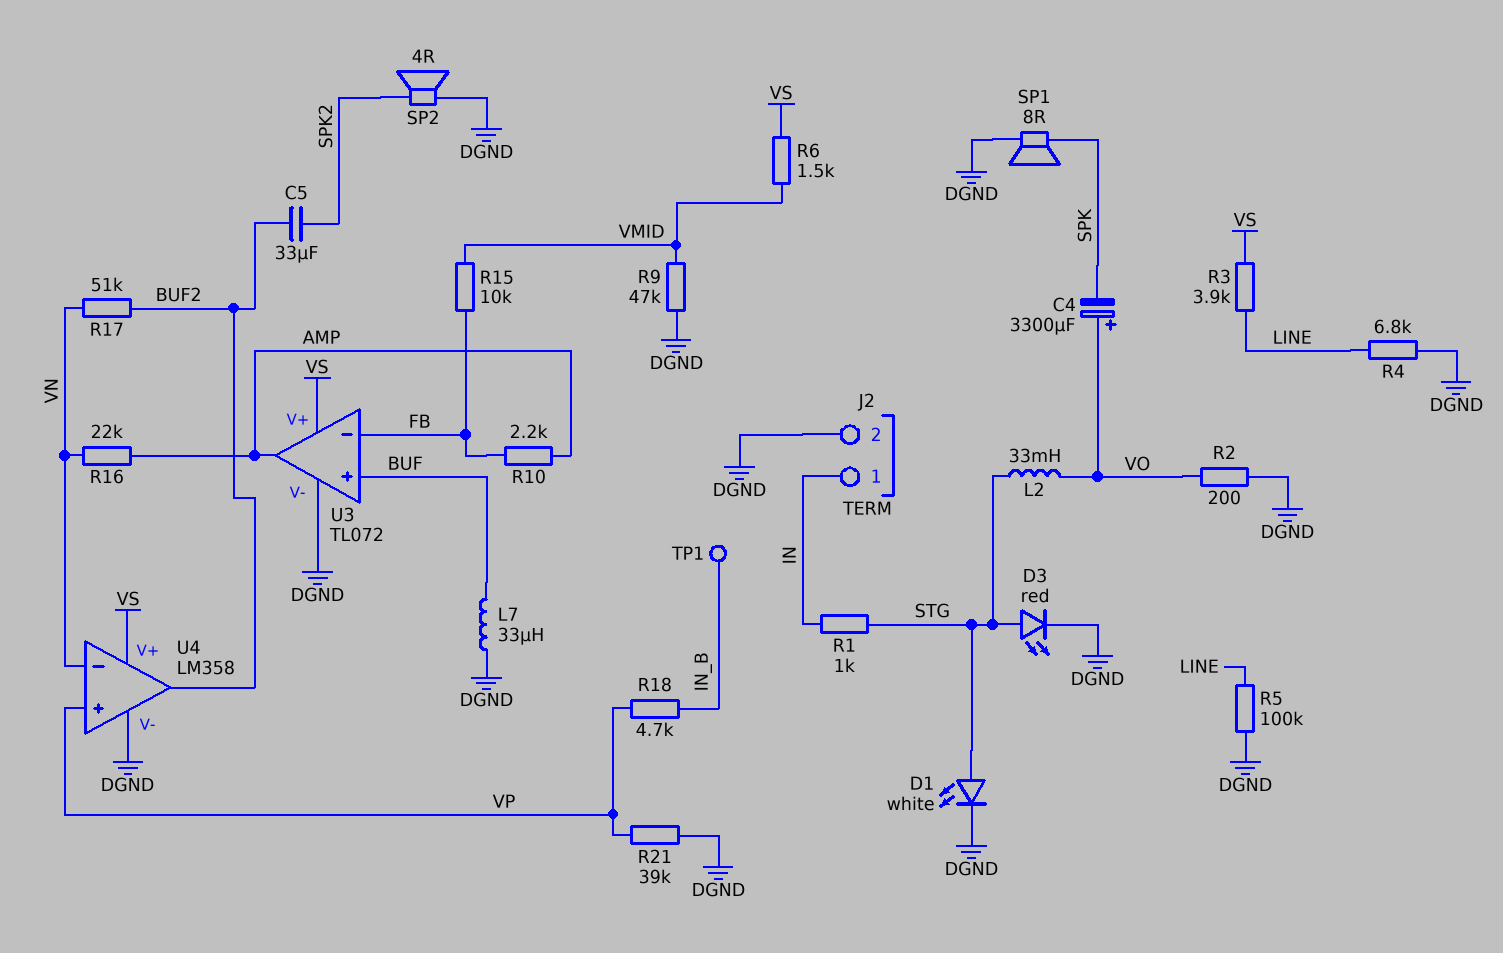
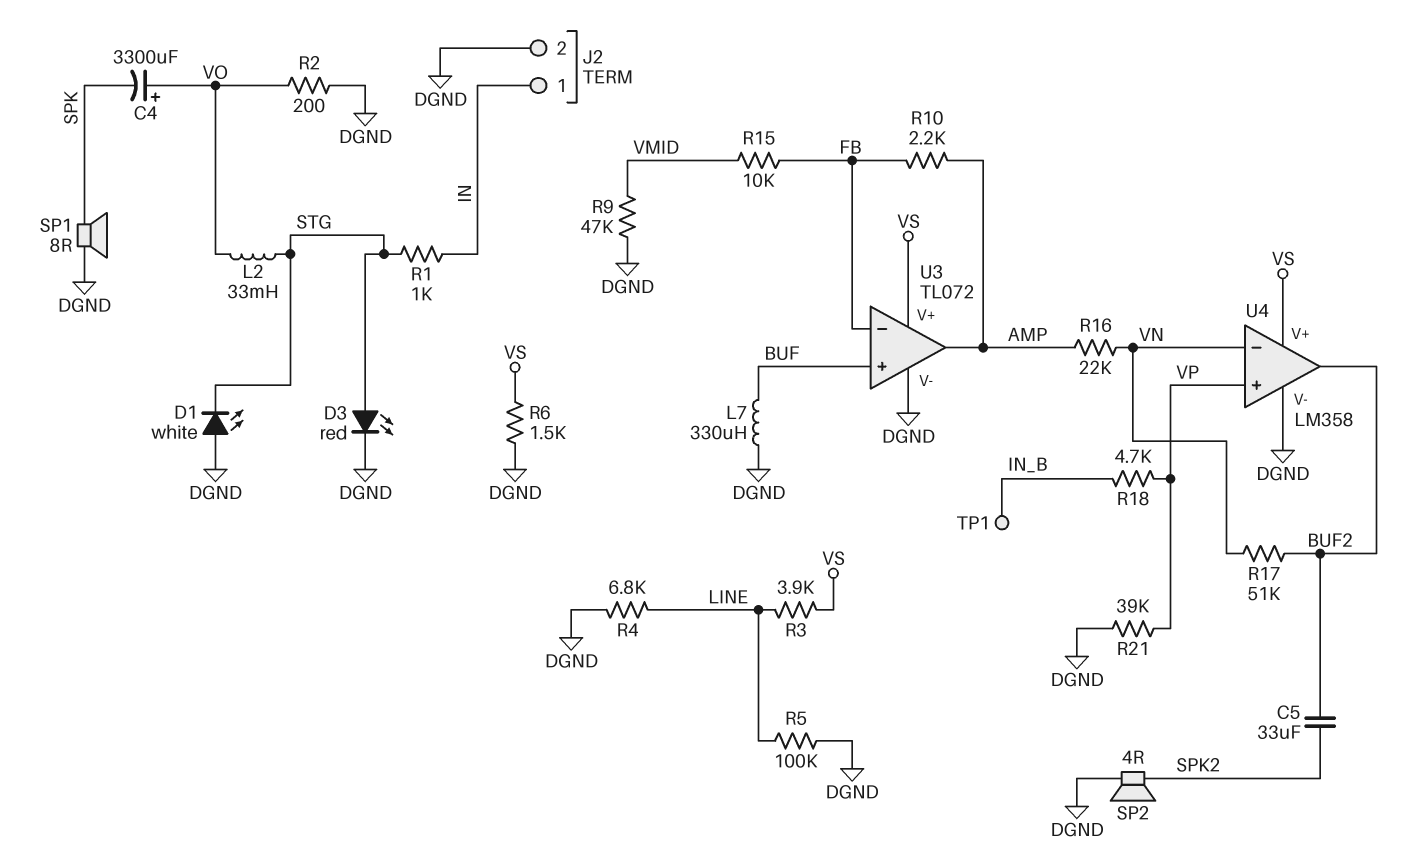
D1: LED white (A STG, K DGND) -> LED white (A DGND, K STG)
L7: 33uH (BUF, DGND) -> 330uH (BUF, DGND)
R6: 1.5k (VMID, VS) -> 1.5k (DGND, VS)

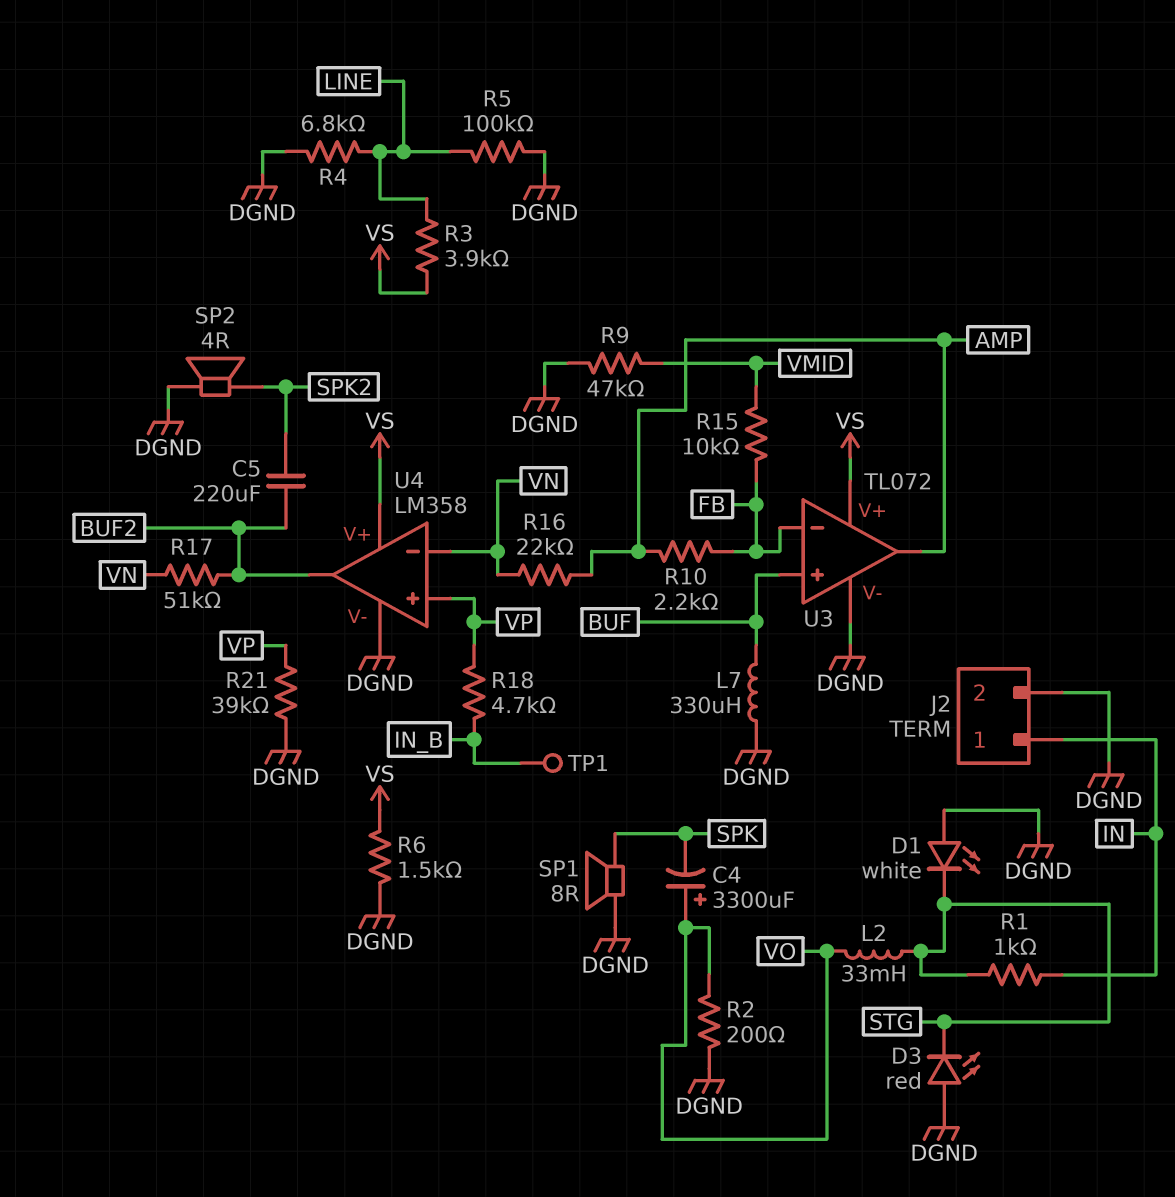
C5: 33uF (BUF2, SPK2) -> 220uF (BUF2, SPK2)
D3: LED red (A STG, K DGND) -> LED red (A DGND, K STG)

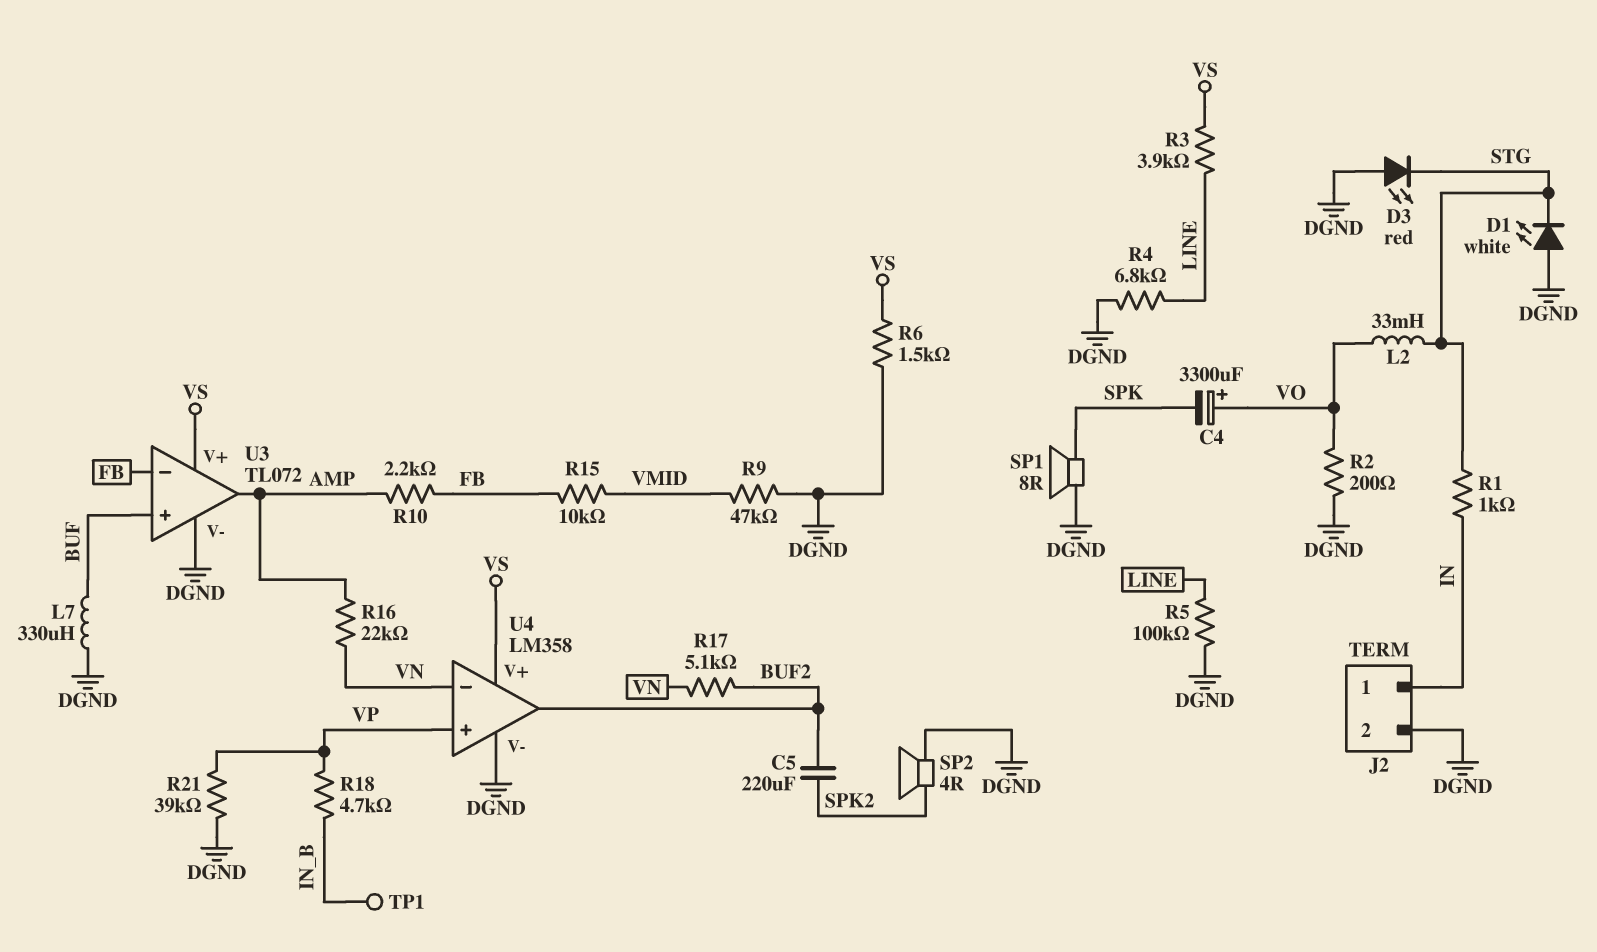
R17: 51k (BUF2, VN) -> 5.1k (BUF2, VN)

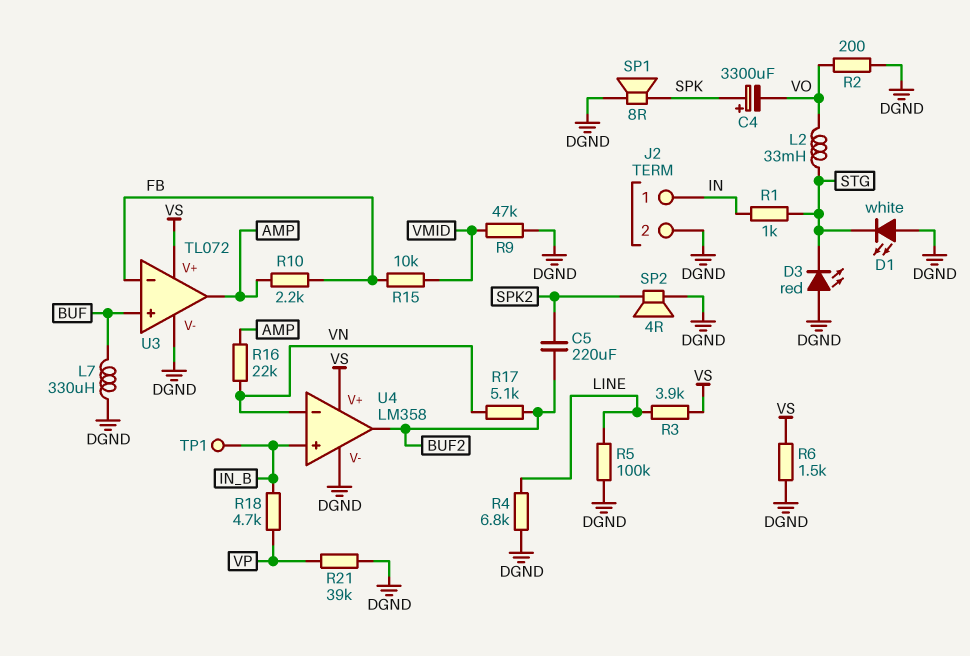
C4: 3300uF (plus VO, minus SPK) -> 3300uF (plus SPK, minus VO)
U4 pin in+: VP -> IN_B

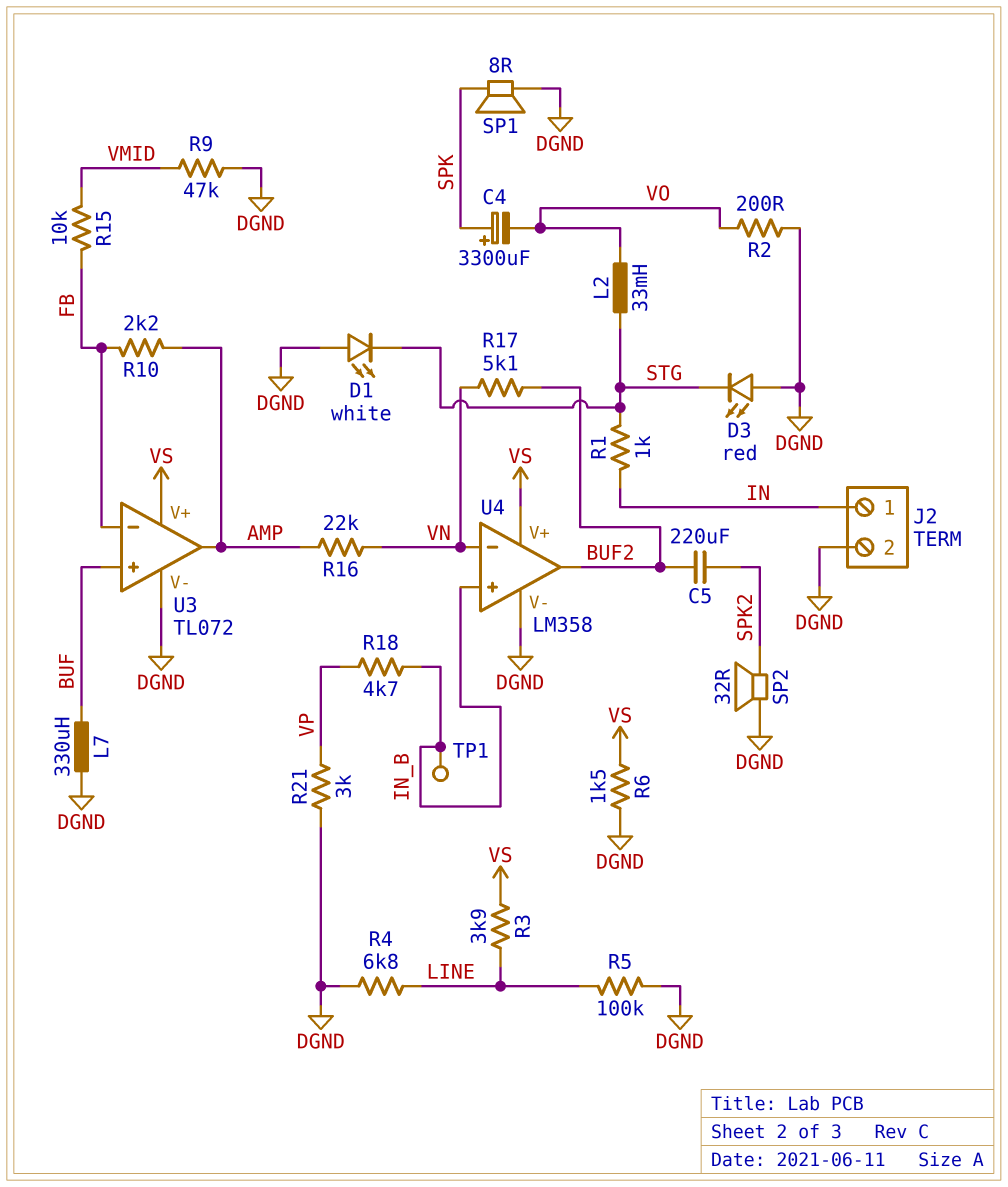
R21: 39k (DGND, VP) -> 3k (DGND, VP)
SP2: speaker 4R (DGND, SPK2) -> speaker 32R (DGND, SPK2)

